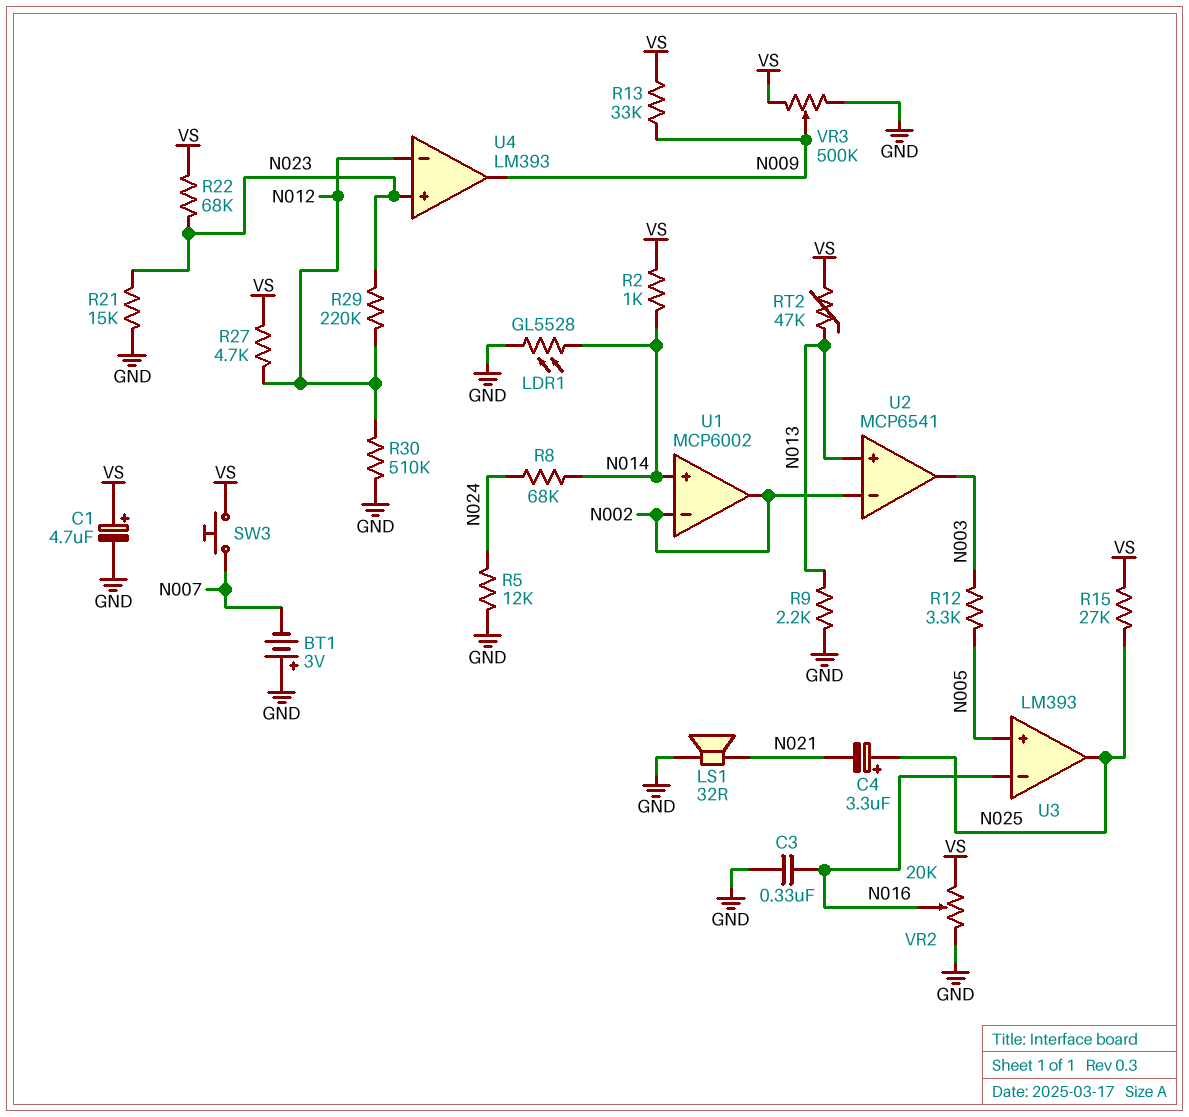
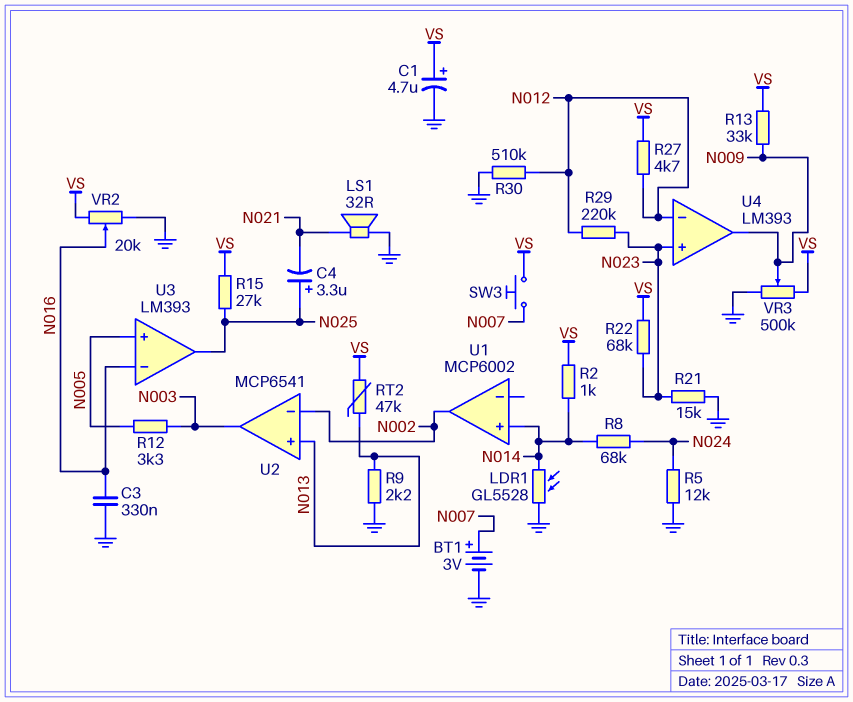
BT1: 3V (plus GND, minus N007) -> 3V (plus N007, minus GND)
U1 pin in-: N002 -> none

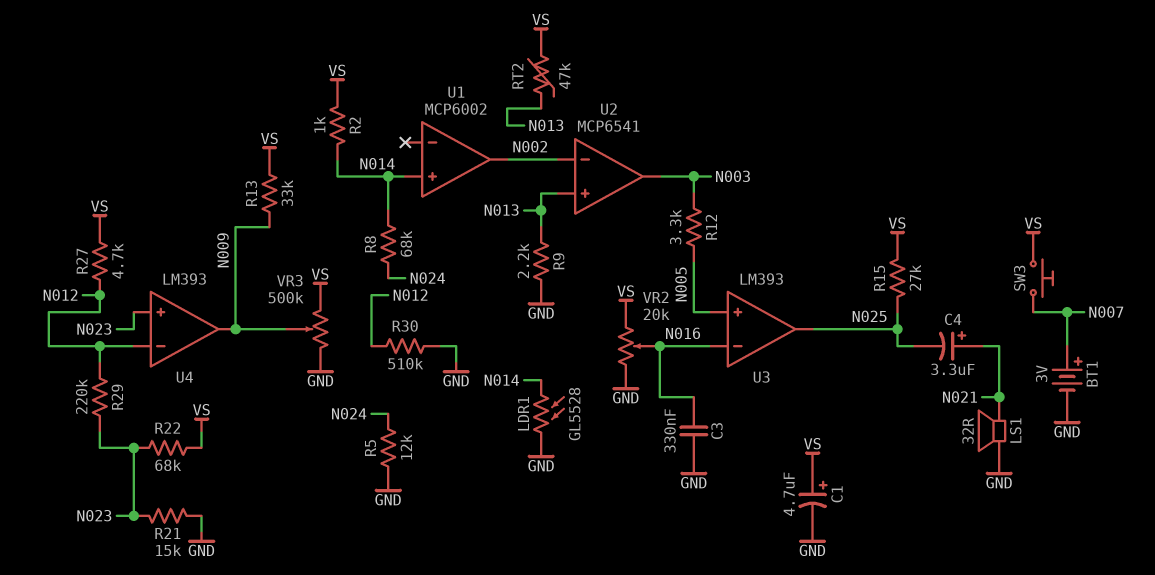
C4: 3.3uF (plus N025, minus N021) -> 3.3uF (plus N021, minus N025)

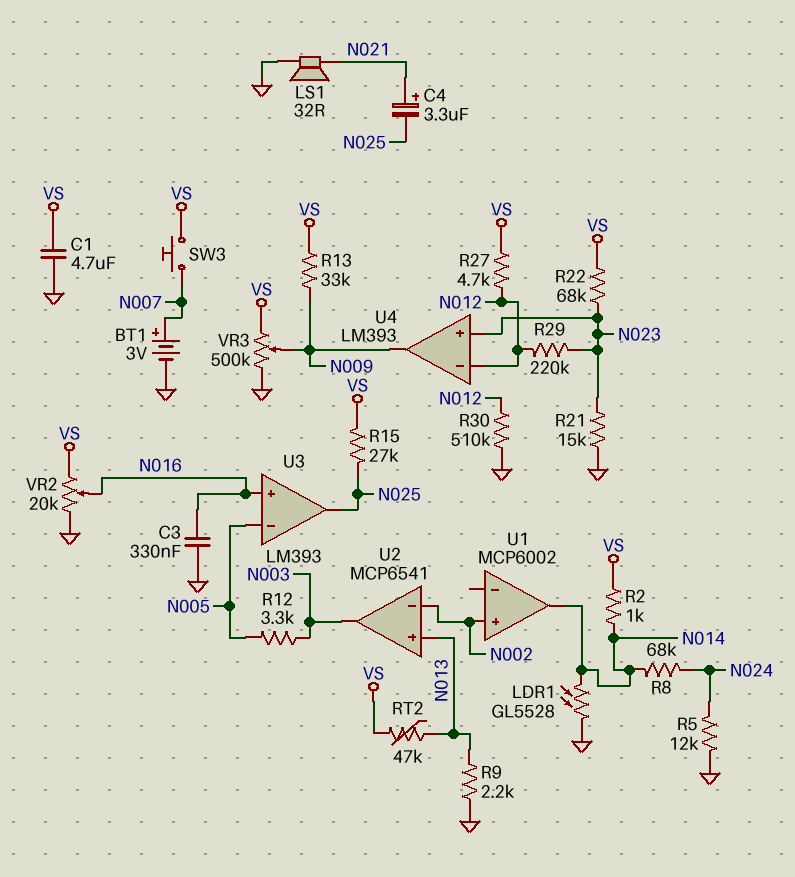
C1: 4.7uF (plus VS, minus GND) -> 4.7uF (GND, VS)
U1 pin in+: N014 -> N002
U1 pin out: N002 -> N014
U3 pin in+: N005 -> N016
U3 pin in-: N016 -> N005

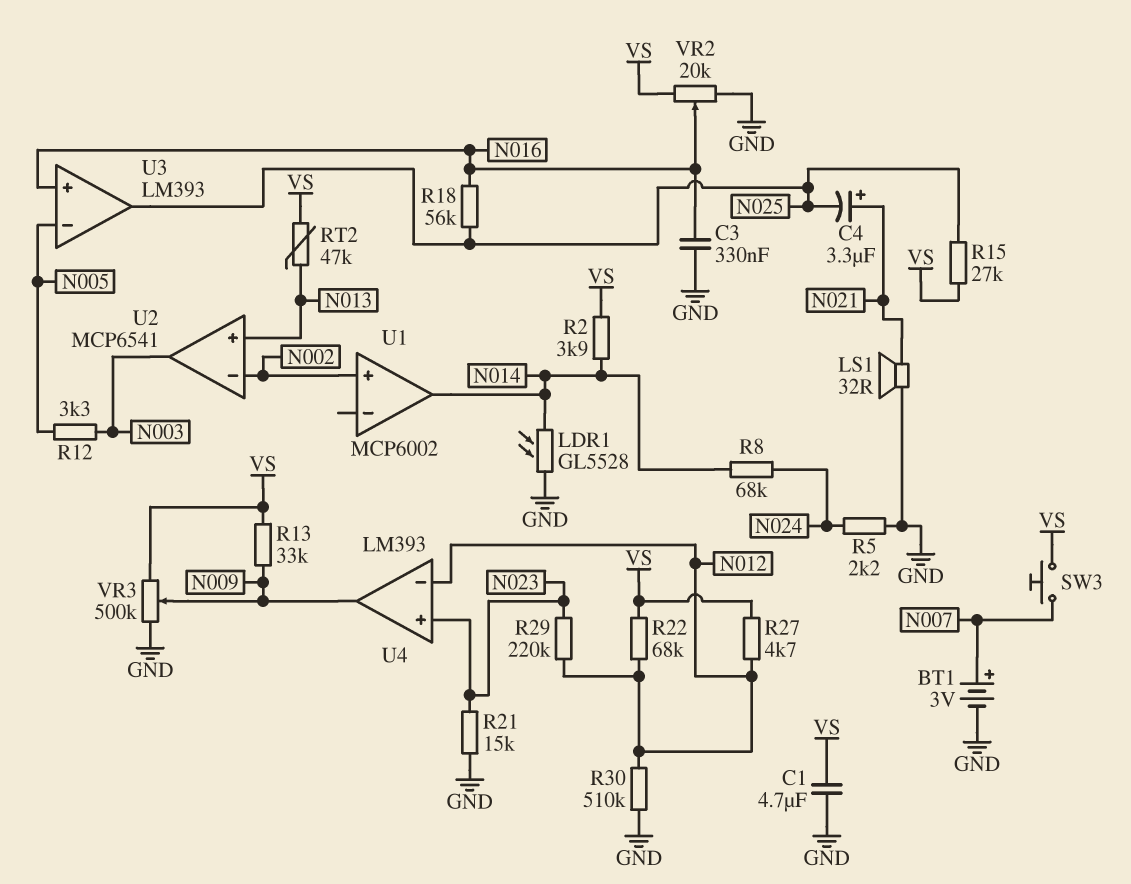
R2: 1k (N014, VS) -> 3.9k (N014, VS)
R5: 12k (GND, N024) -> 2.2k (GND, N024)
R9: 2.2k (GND, N013) -> none
R18: none -> 56k (N016, N025)
R22: 68k (N023, VS) -> 68k (N012, VS)

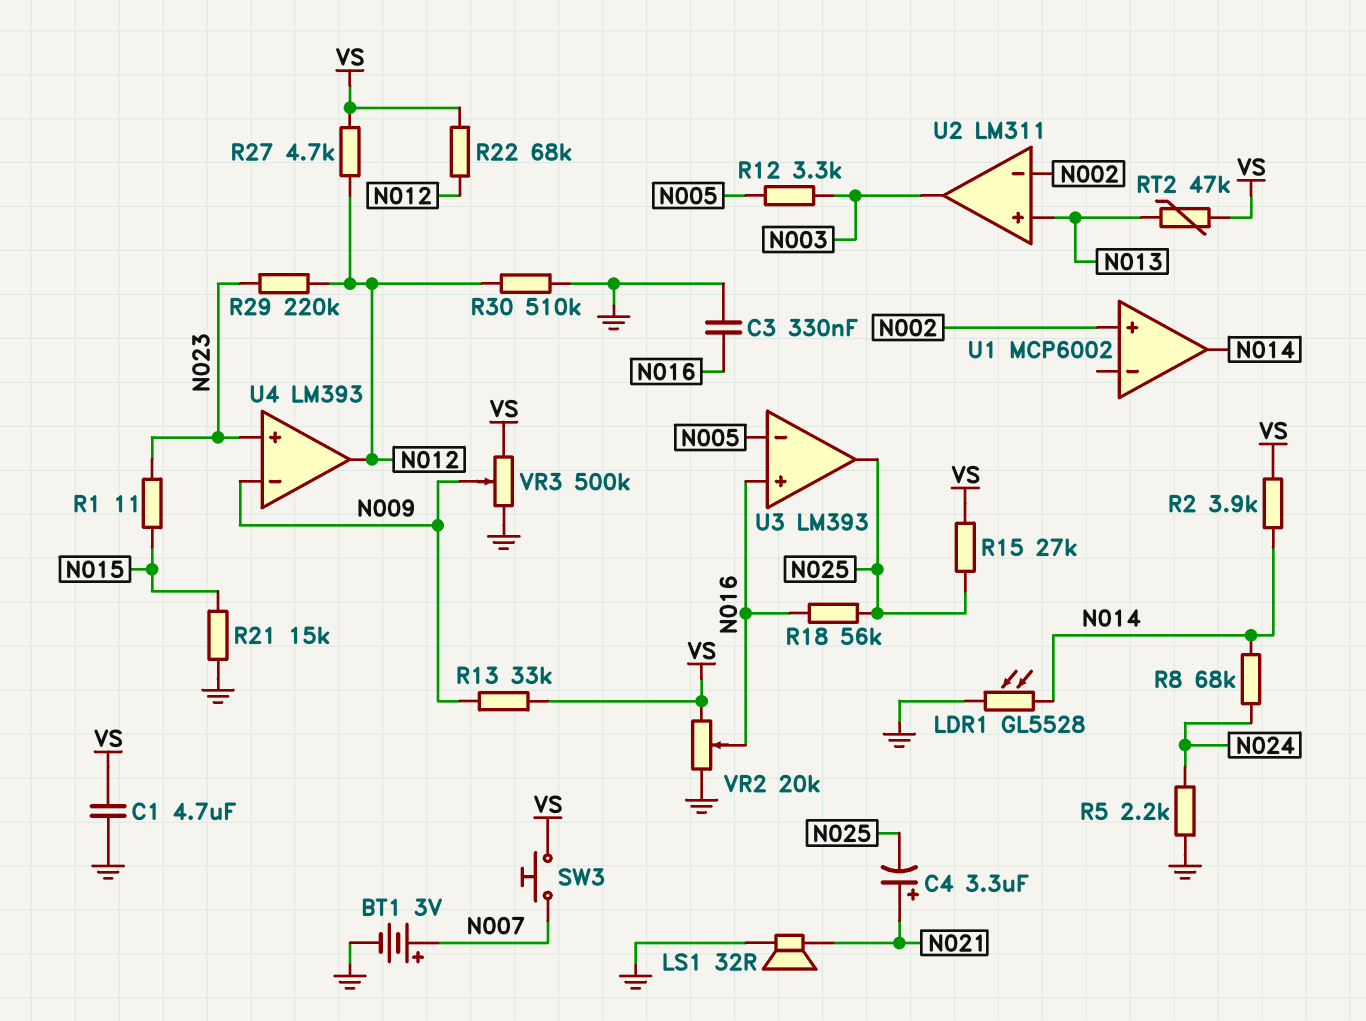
R1: none -> 11 (N015, N023)
R21: 15k (GND, N023) -> 15k (GND, N015)
U2: MCP6541 -> LM311
U4 pin in-: N012 -> N009
U4 pin out: N009 -> N012

